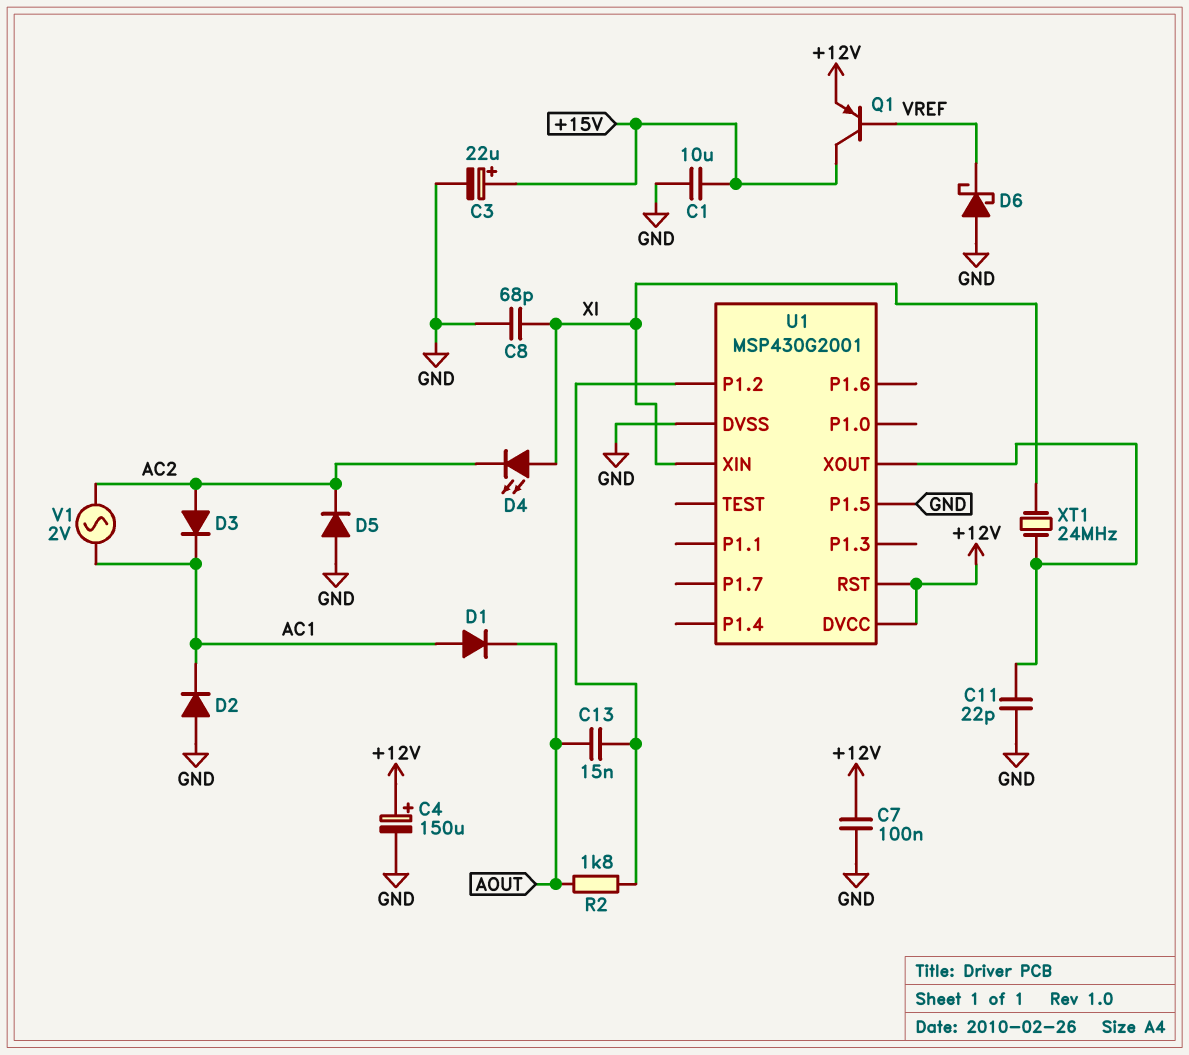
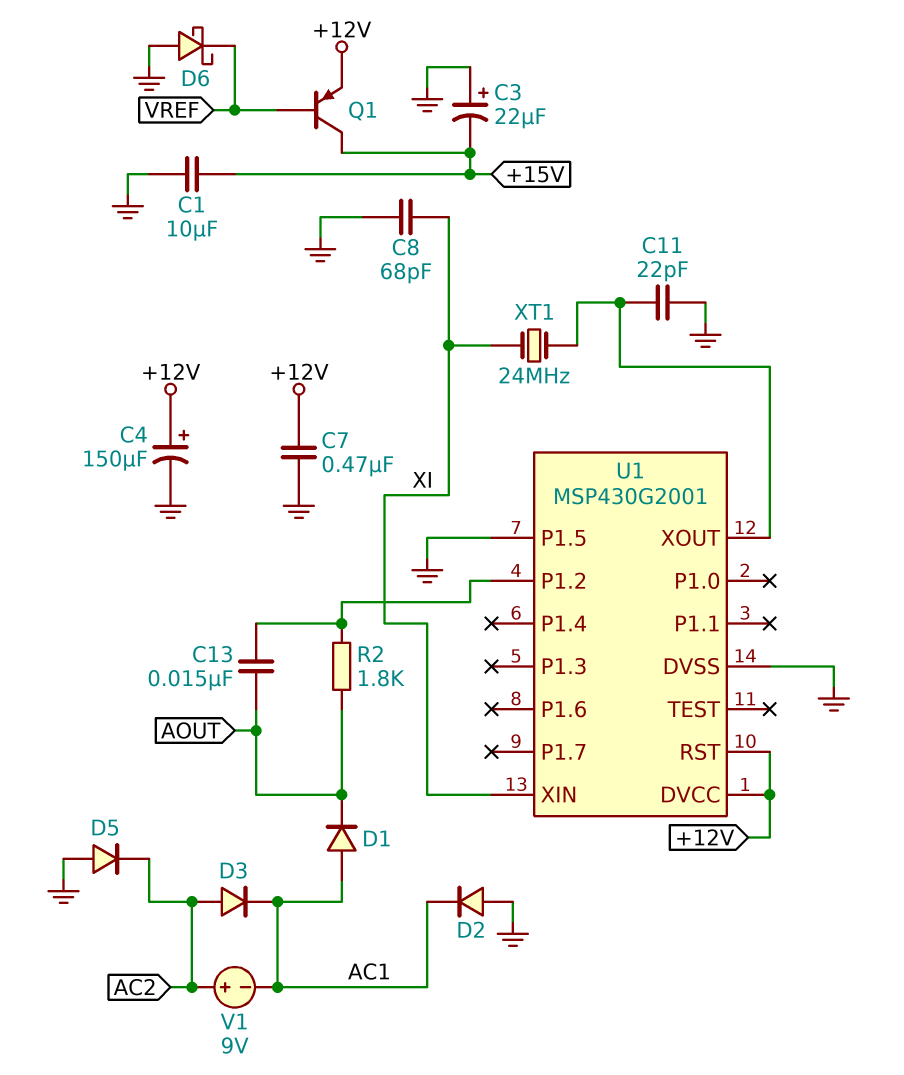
C3: 22uF (plus +15V, minus GND) -> 22uF (plus GND, minus +15V)
C7: 100nF (+12V, GND) -> 470nF (+12V, GND)
D4: LED (A XI, K AC2) -> none
V1: AC 2V (AC1, AC2) -> 9V (plus AC2, minus AC1)

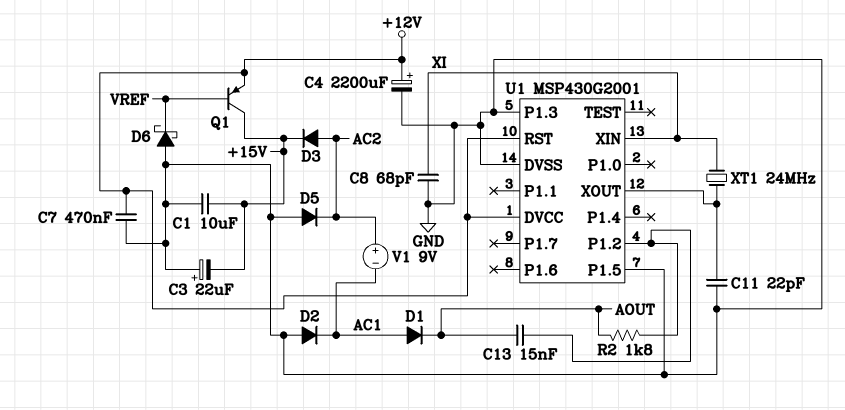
C4: 150uF (plus +12V, minus GND) -> 2200uF (plus +12V, minus GND)
D3: diode (A AC2, K AC1) -> diode (A AC2, K +15V)
U1 pin P1.3: none -> GND

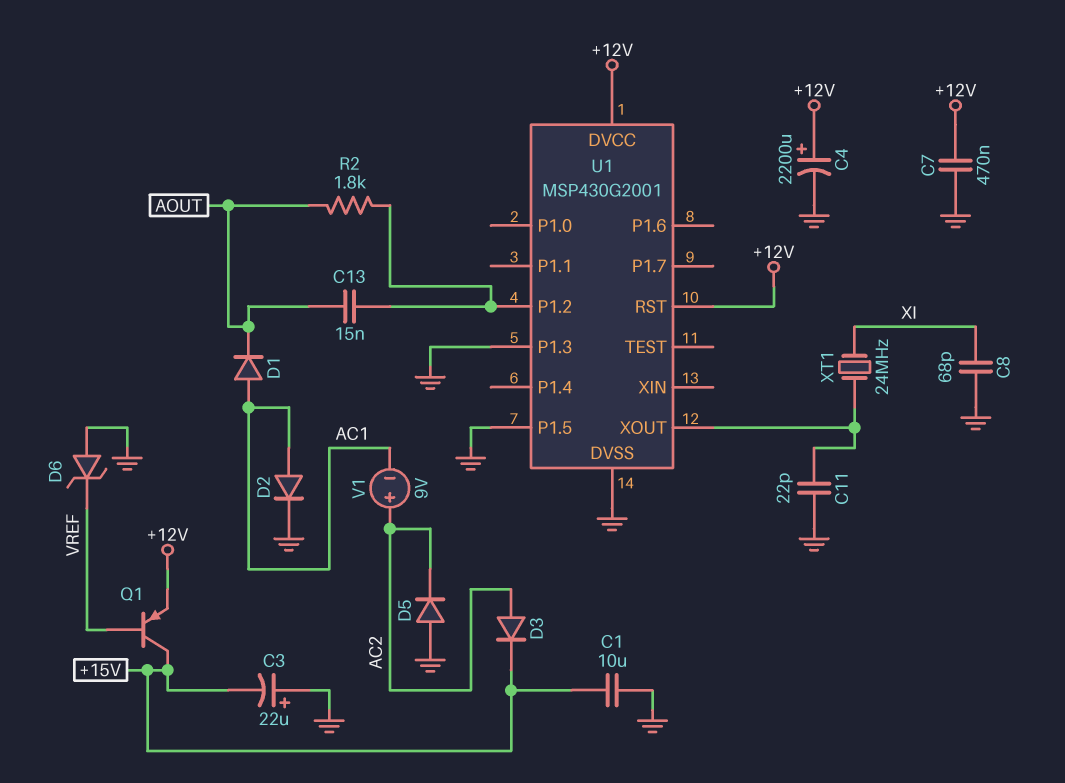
D2: diode (A GND, K AC1) -> diode (A AC1, K GND)
D6: schottky (A GND, K VREF) -> zener (A GND, K VREF)
U1 pin XIN: XI -> none

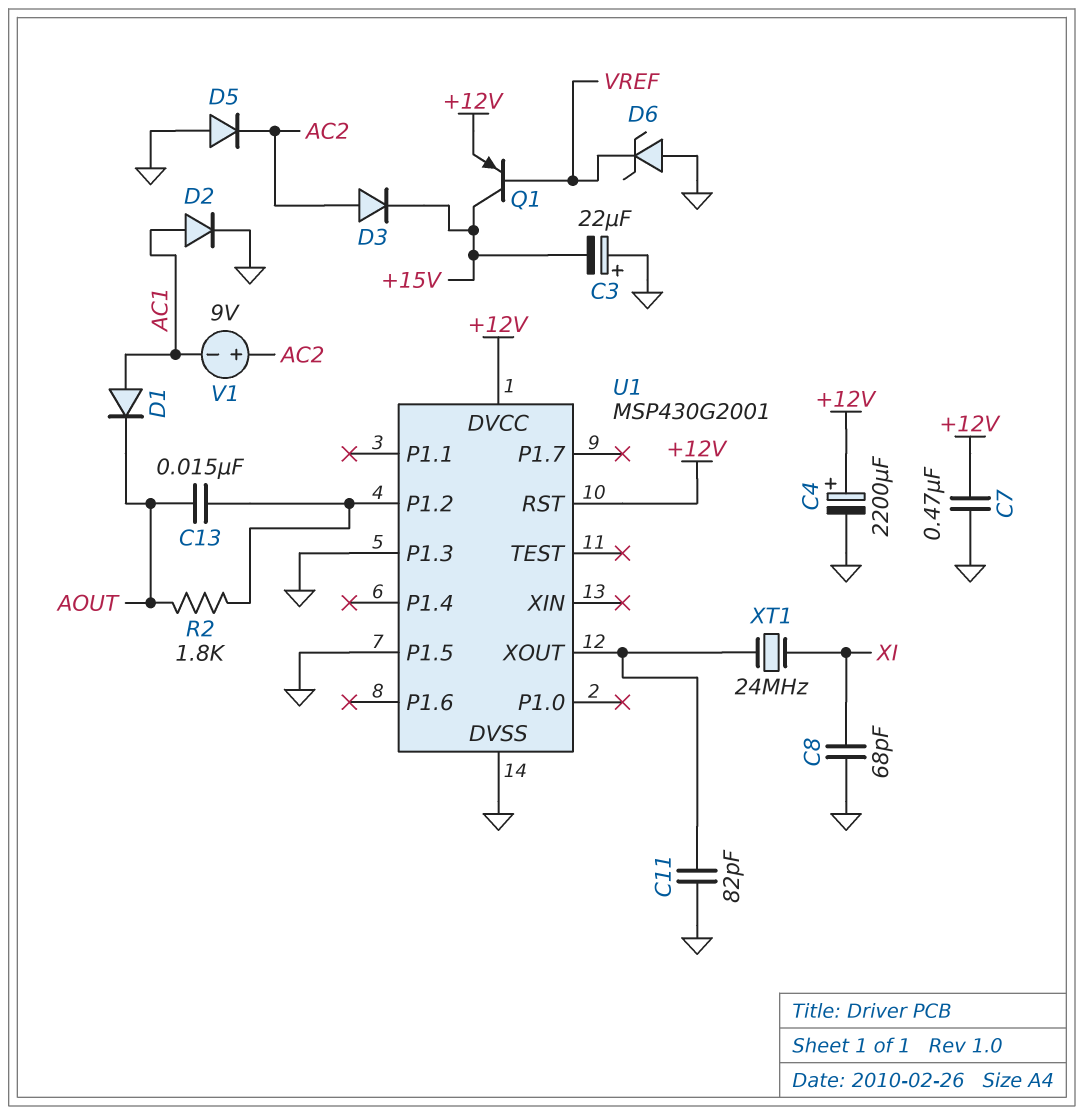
C1: 10uF (+15V, GND) -> none
C11: 22pF (GND, U1/XOUT) -> 82pF (GND, U1/XOUT)

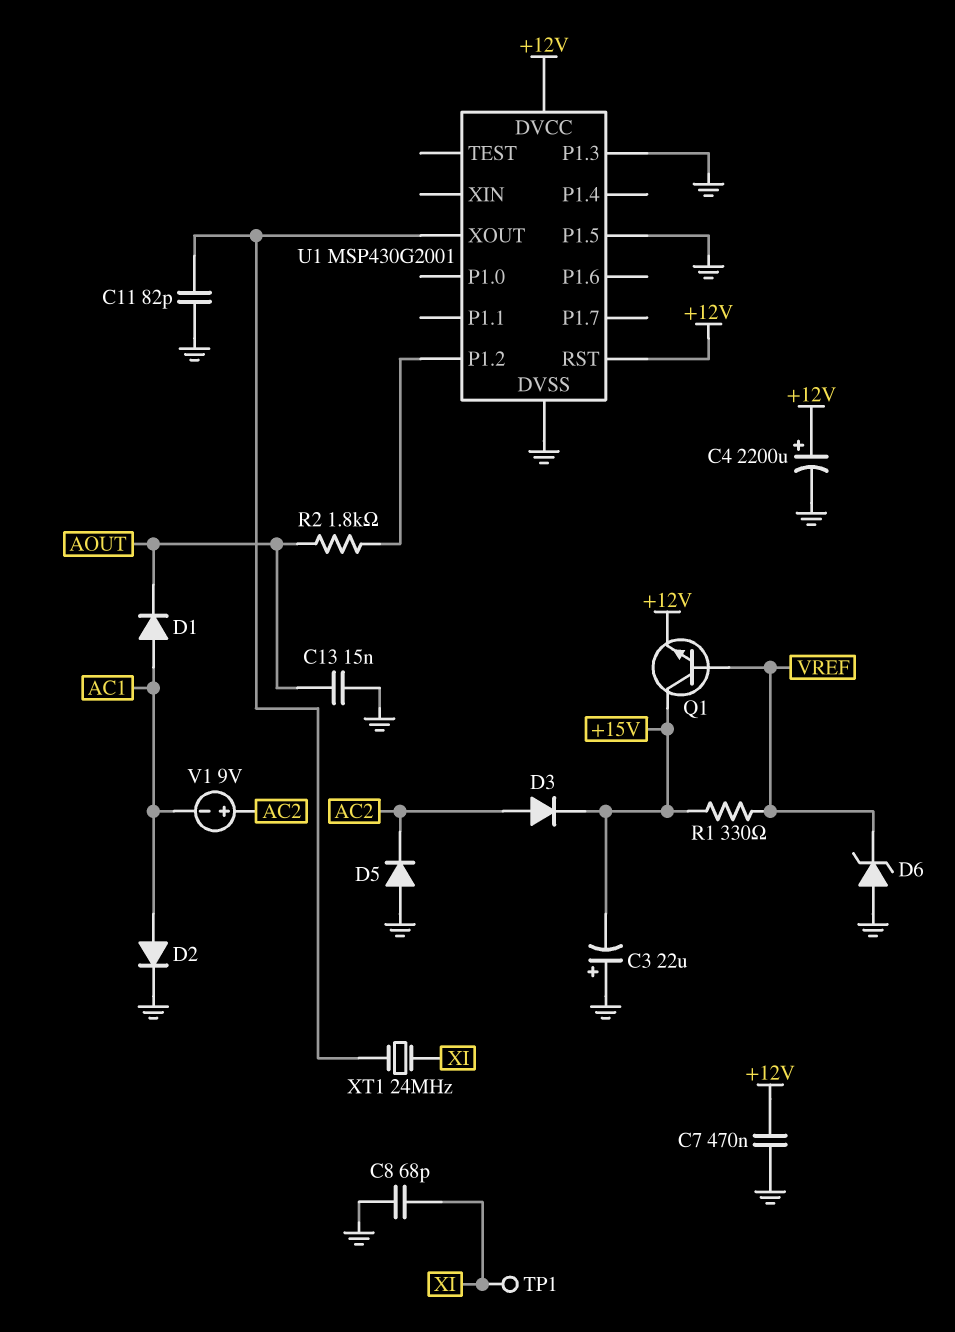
C13: 15nF (AOUT, U1/P1.2) -> 15nF (AOUT, GND)
Q1: PNP (B VREF, C +15V, E +12V) -> NPN (B VREF, C +15V, E +12V)
R1: none -> 330 (+15V, VREF)
TP1: none -> test point (XI)

